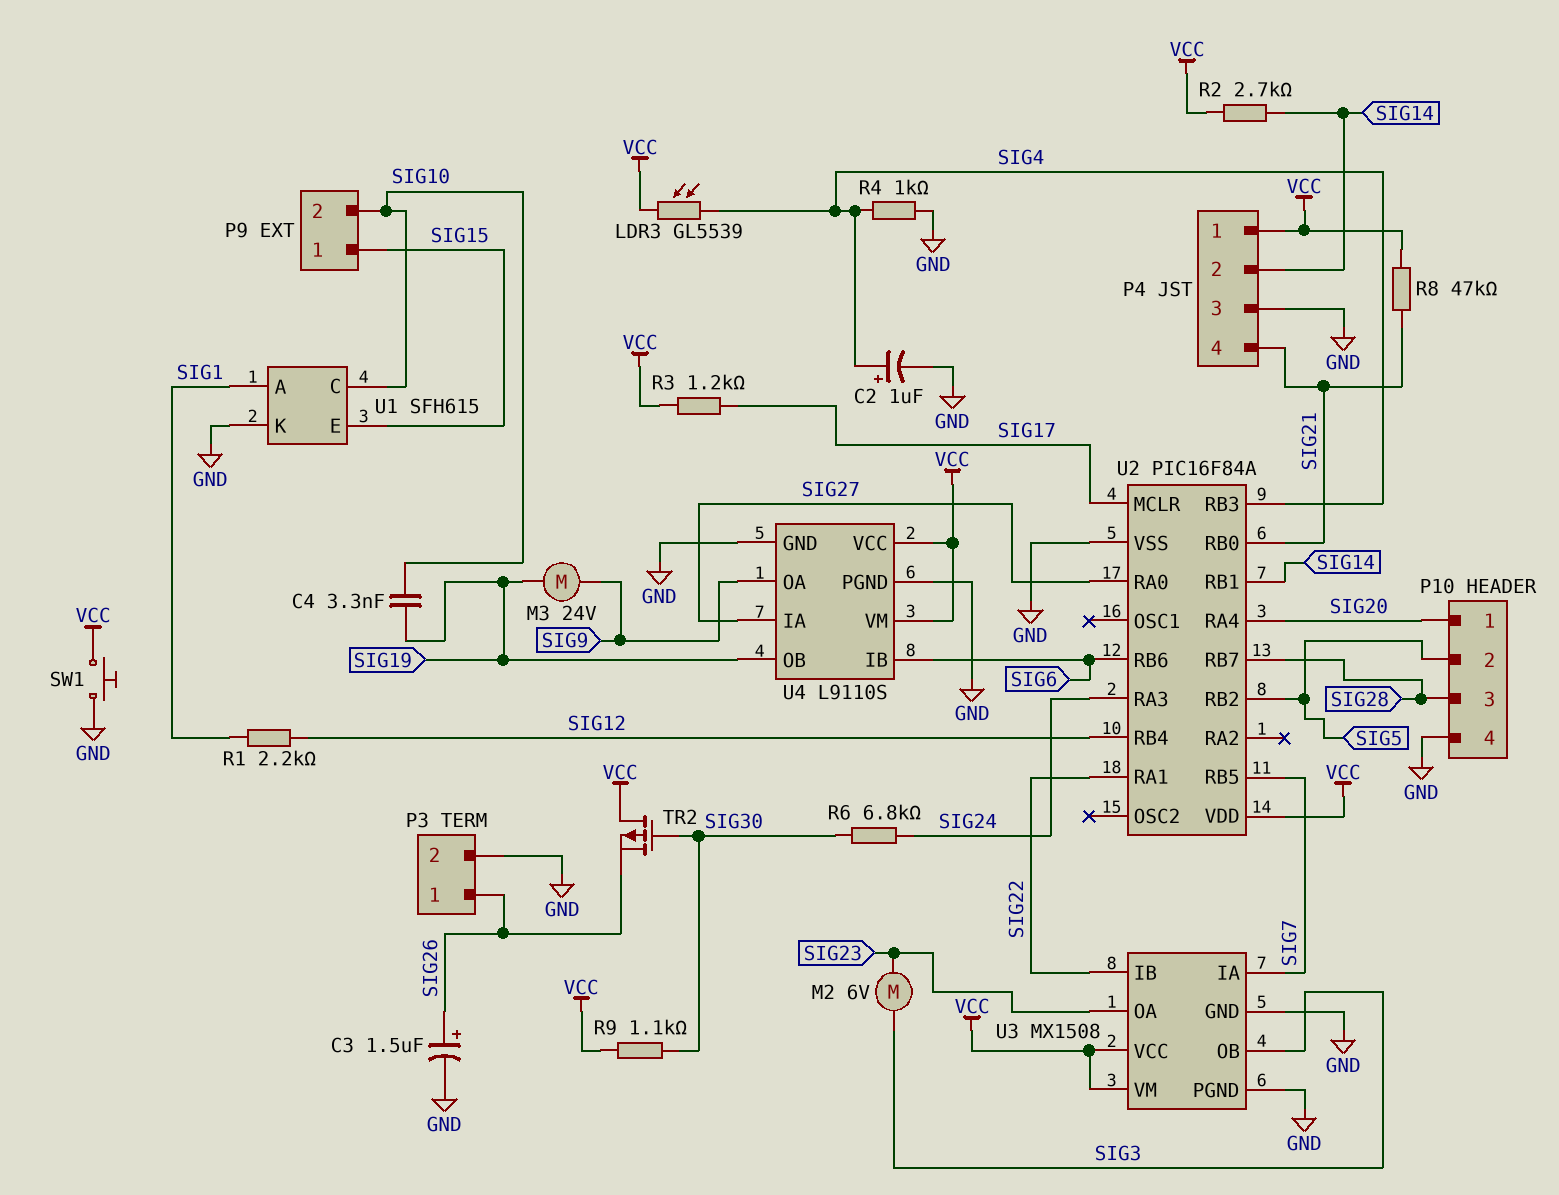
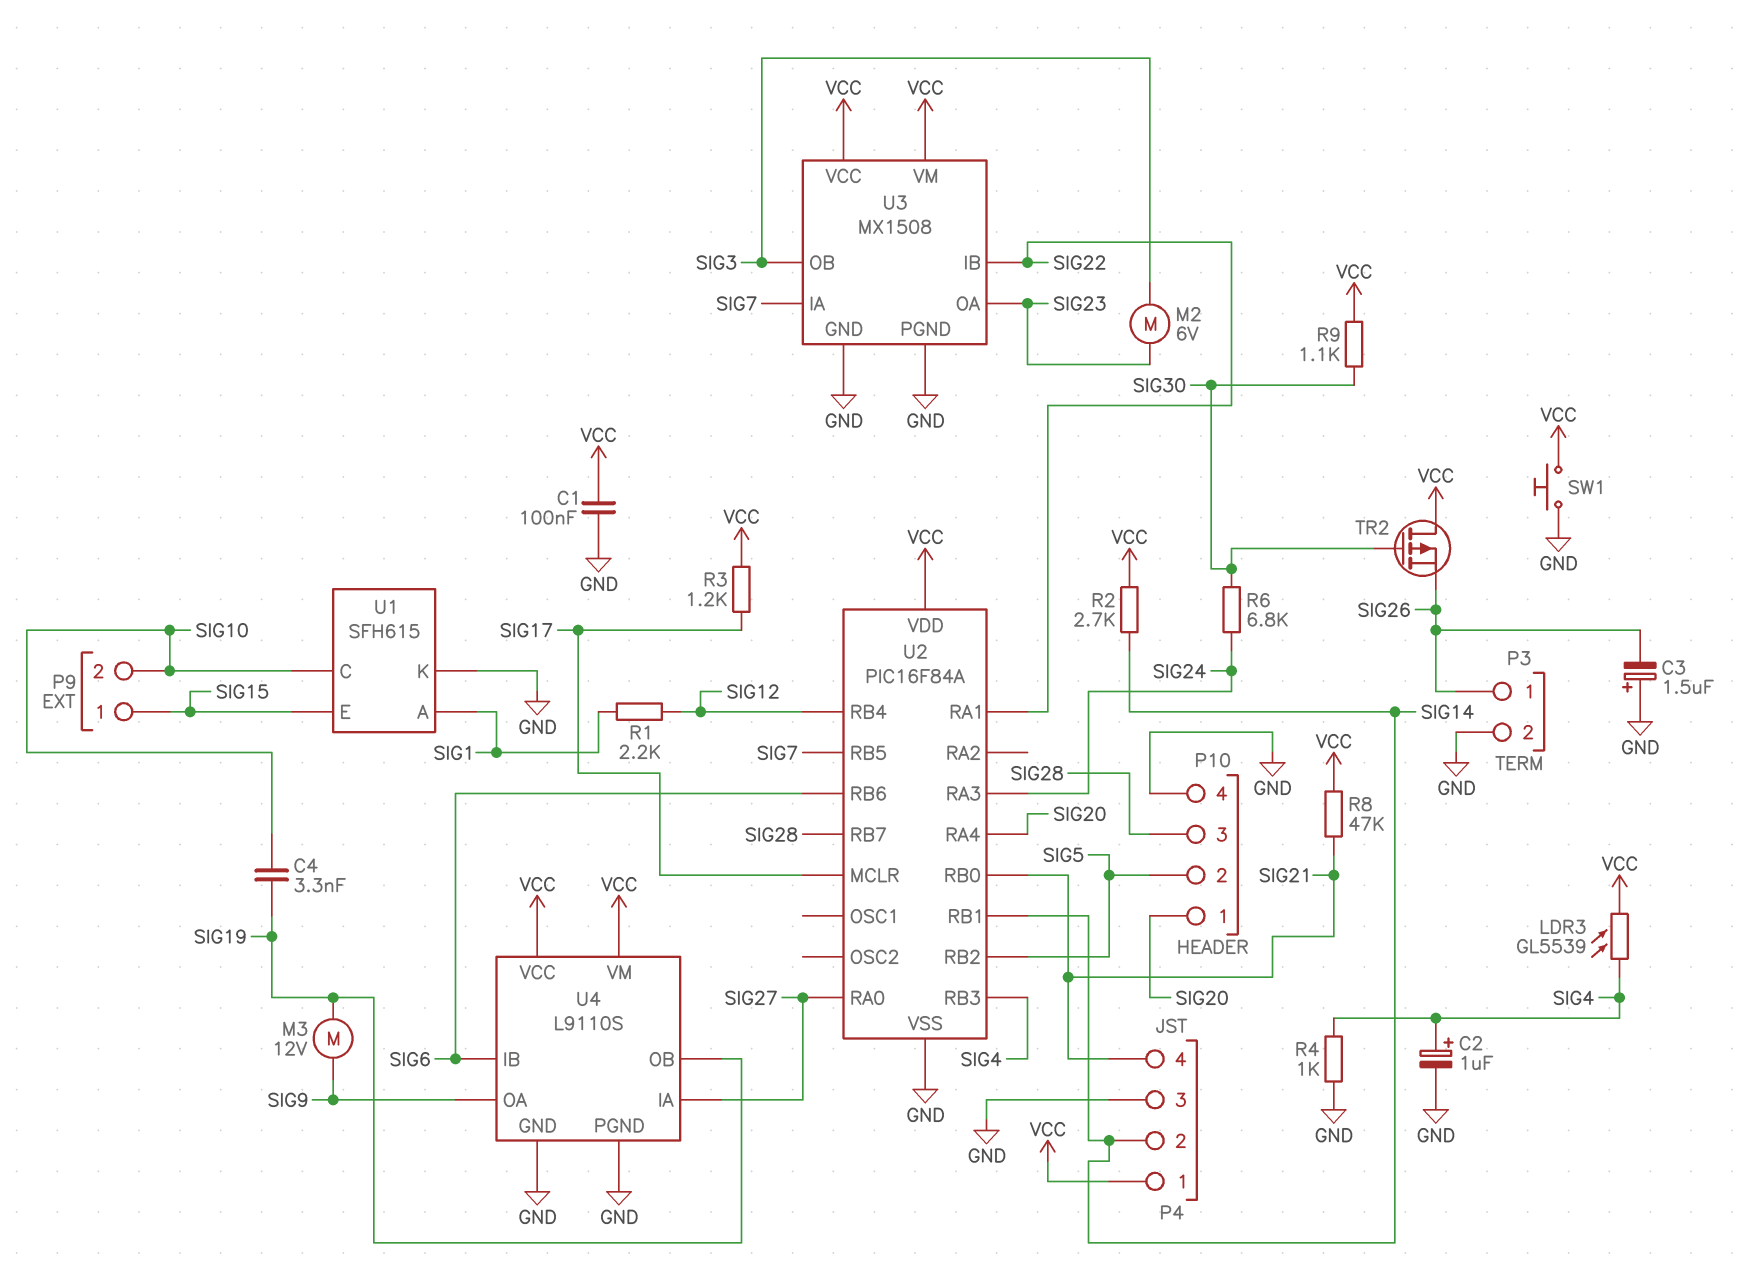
C1: none -> 100nF (GND, VCC)
C3: 1.5uF (plus SIG26, minus GND) -> 1.5uF (plus GND, minus SIG26)
M3: motor 24V (SIG9, SIG19) -> motor 12V (SIG9, SIG19)

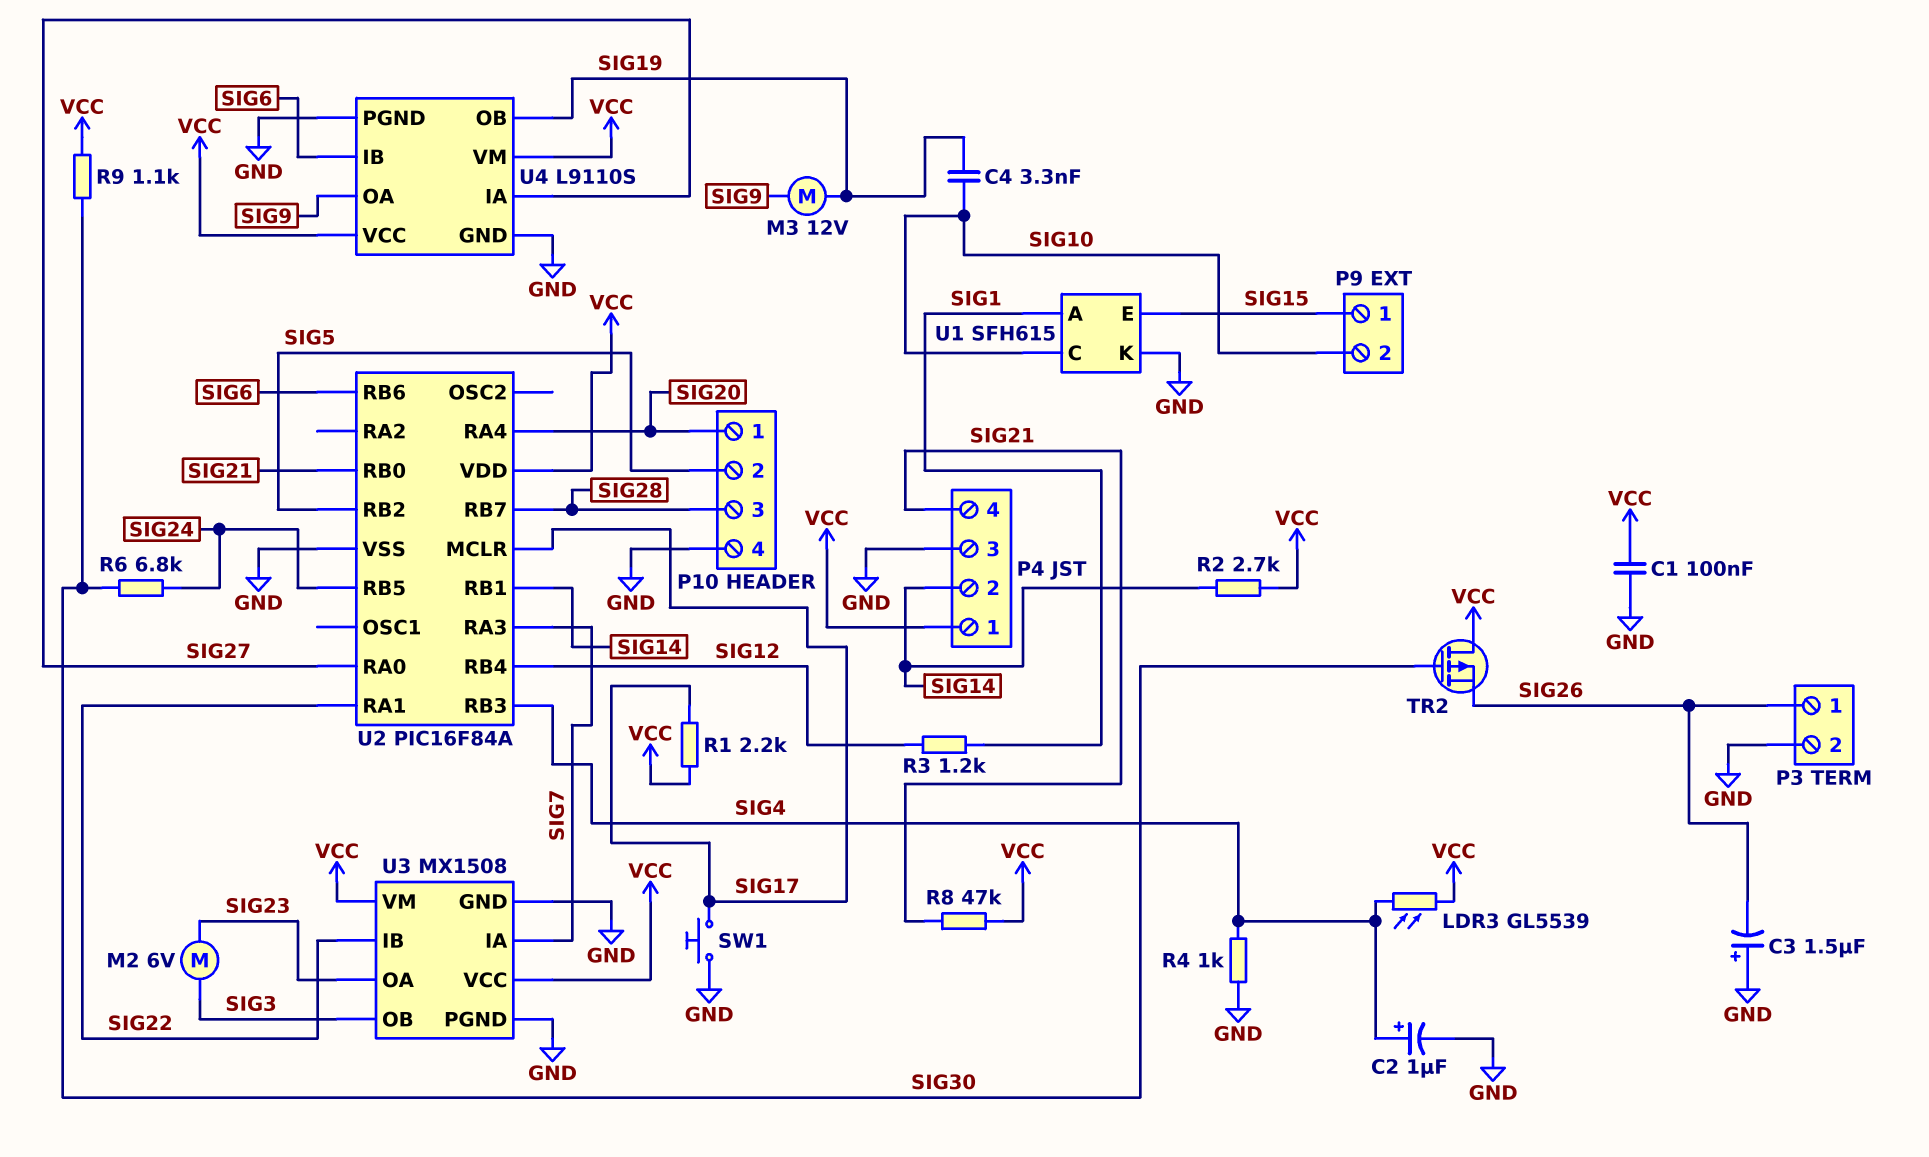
R1: 2.2k (SIG1, SIG12) -> 2.2k (SIG17, VCC)
R3: 1.2k (SIG17, VCC) -> 1.2k (SIG1, SIG12)
SW1: button (GND, VCC) -> button (GND, SIG17)
U2 pin RA3: SIG24 -> SIG7
U2 pin RB5: SIG7 -> SIG24

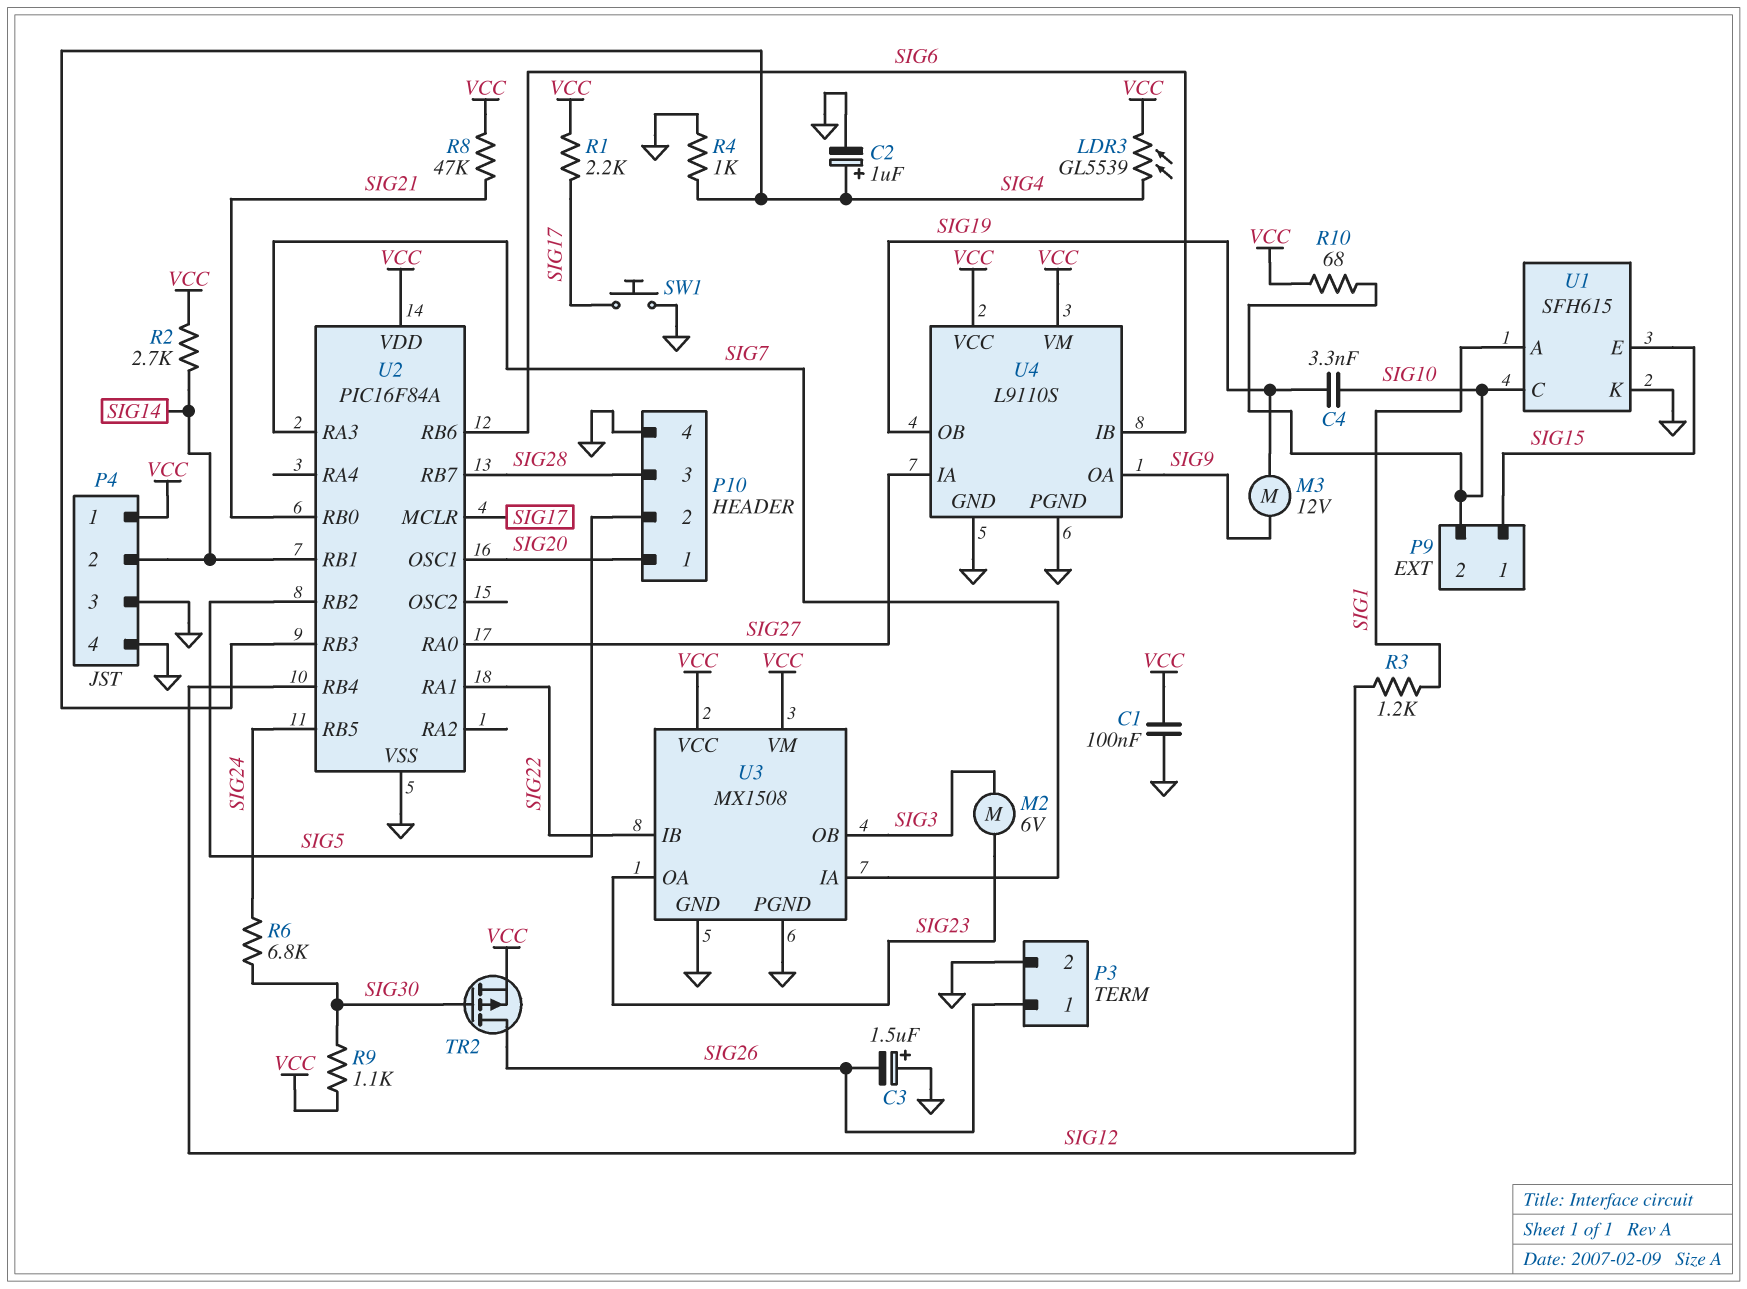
P4 pin 4: SIG21 -> GND
R10: none -> 68 (SIG10, VCC)
TR2: PMOS (G SIG30, D VCC, S SIG26) -> PMOS (G SIG30, D SIG26, S VCC)
U2 pin OSC1: none -> SIG20
U2 pin RA4: SIG20 -> none

